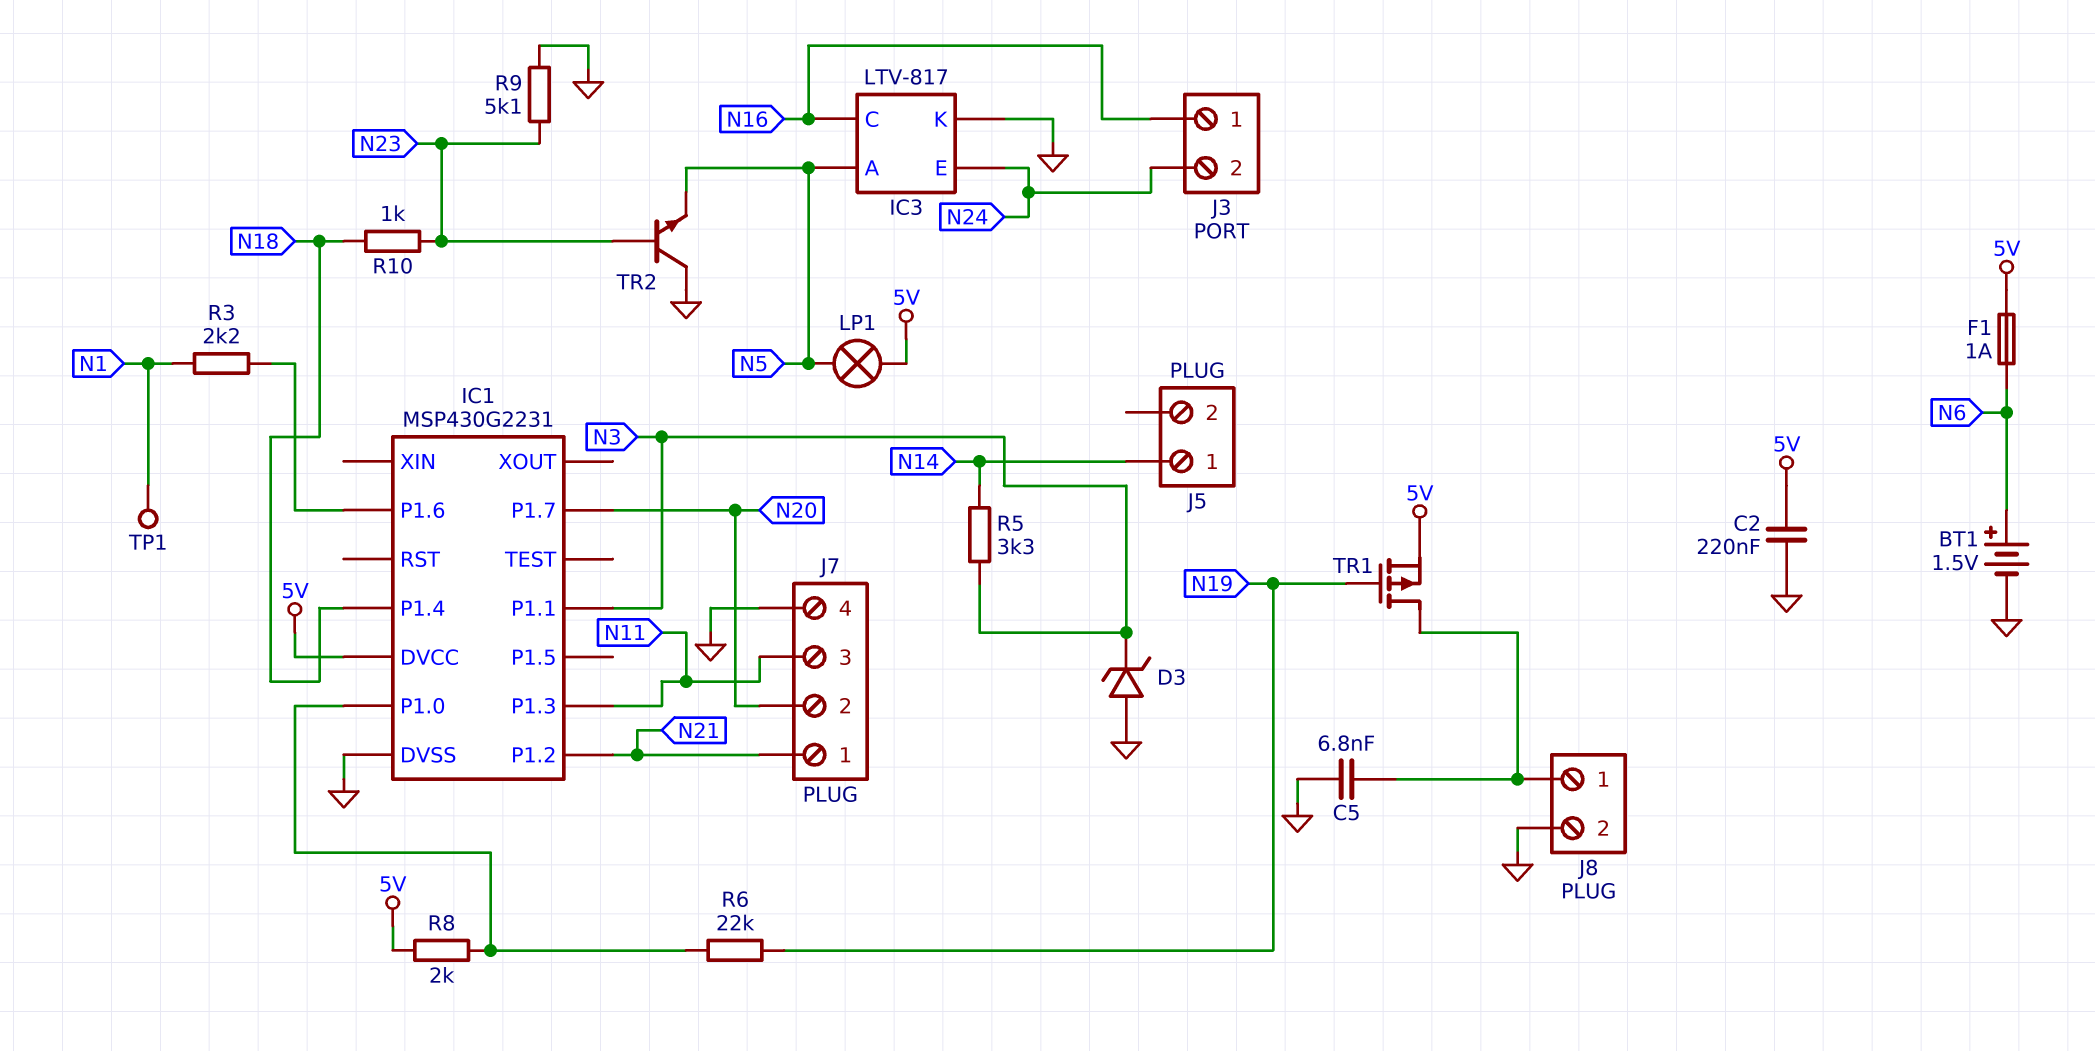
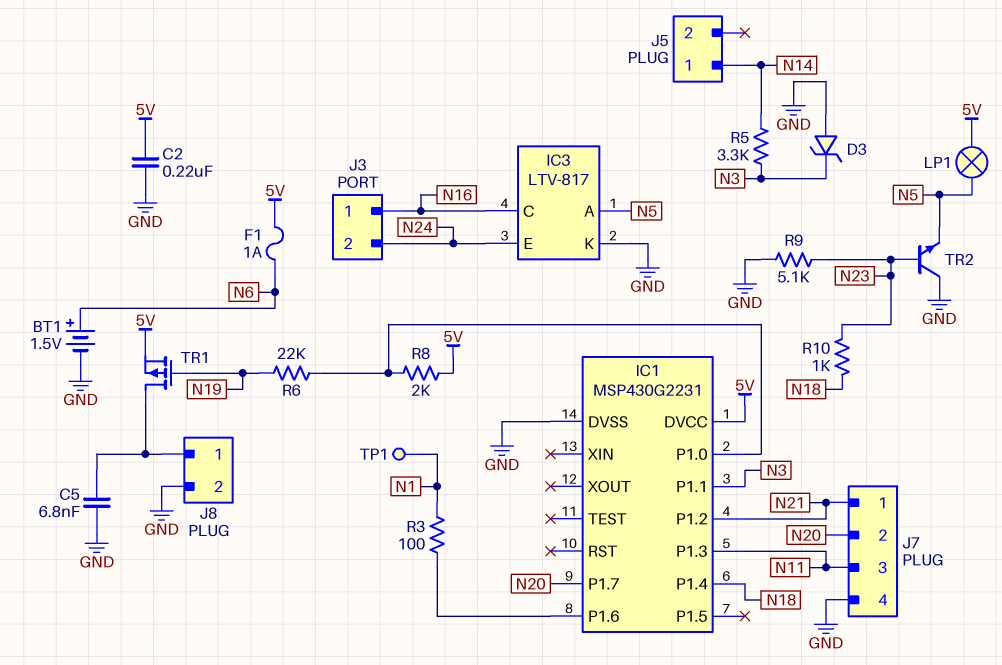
R3: 2.2k (IC1/P1.6, N1) -> 100 (IC1/P1.6, N1)

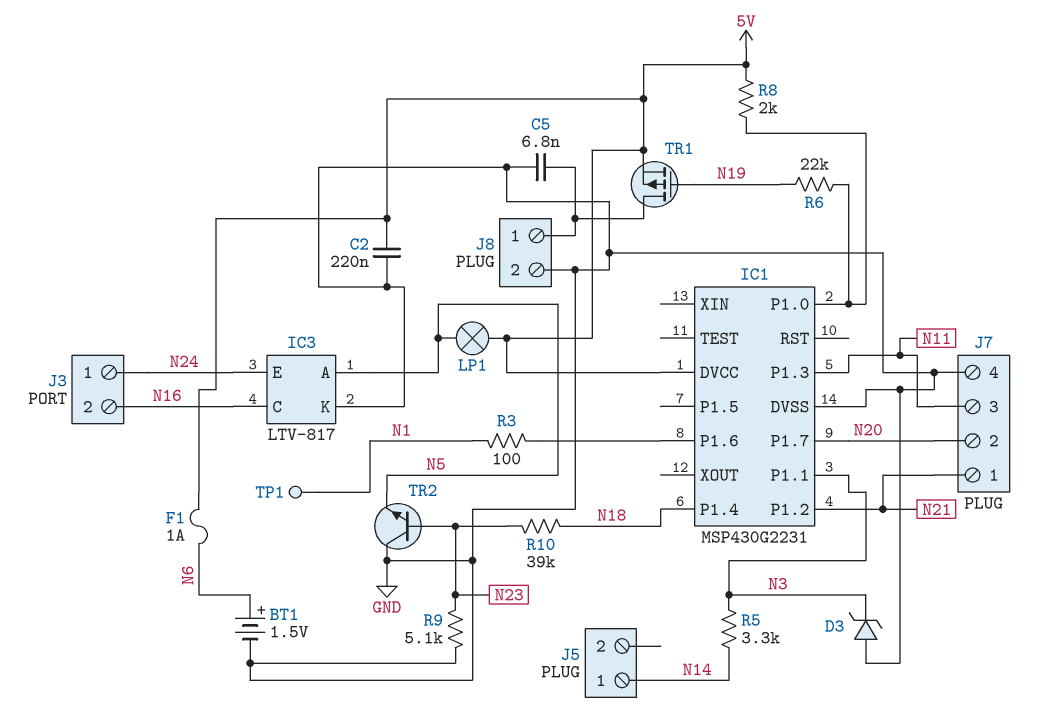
J3 pin 1: N16 -> N24
J3 pin 2: N24 -> N16
R10: 1k (N18, N23) -> 39k (N18, N23)

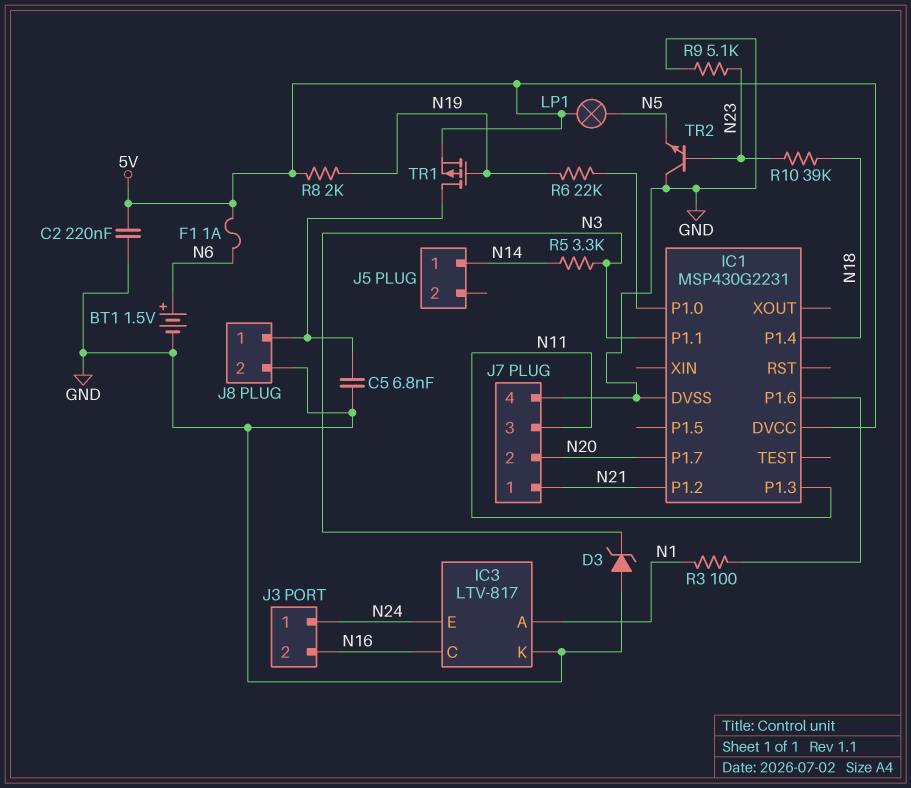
IC3 pin A: N5 -> N1
R8: 2k (5V, IC1/P1.0) -> 2k (5V, N19)
TP1: test point (N1) -> none

